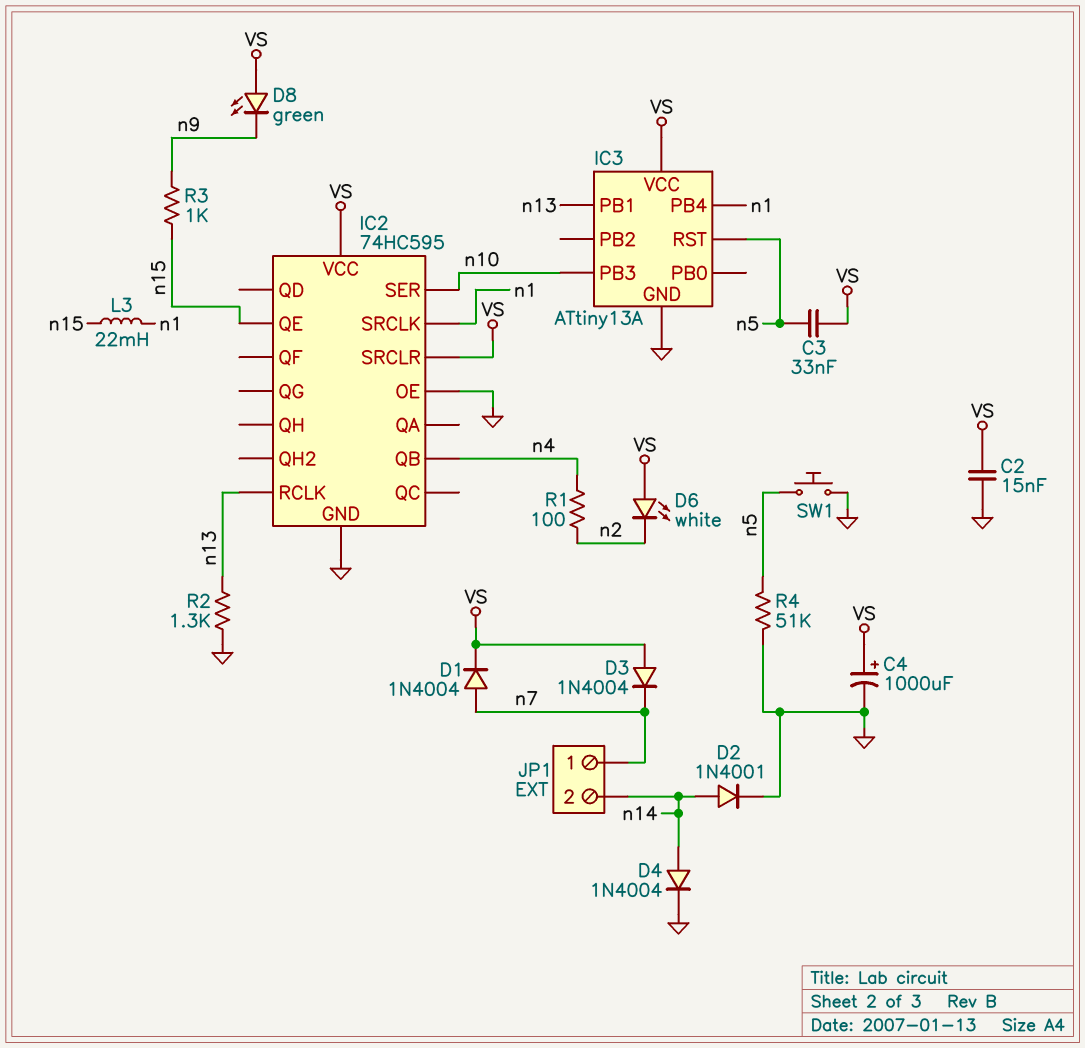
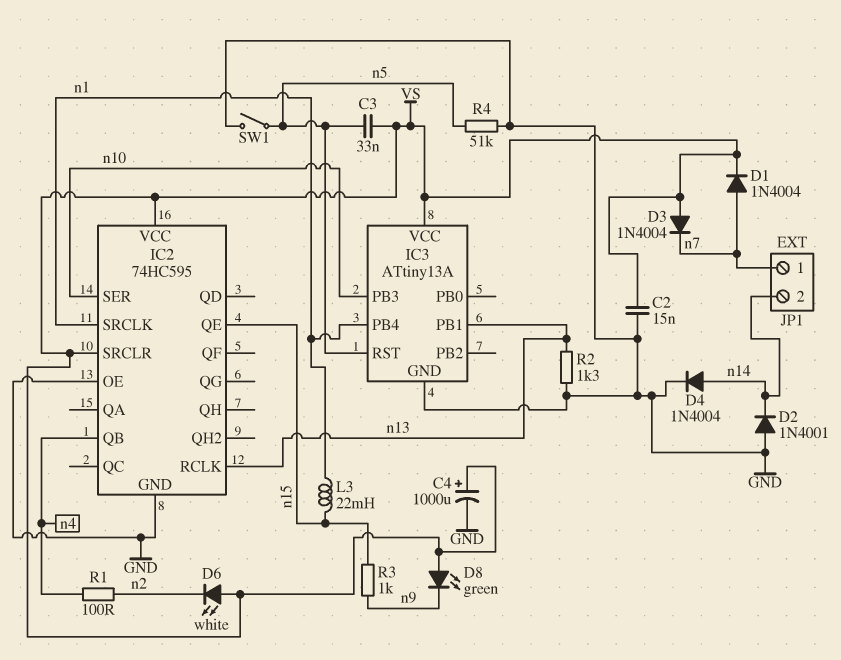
D2: diode 1N4001 (A n14, K GND) -> diode 1N4001 (A GND, K n14)
SW1: button (GND, n5) -> switch (GND, n5)

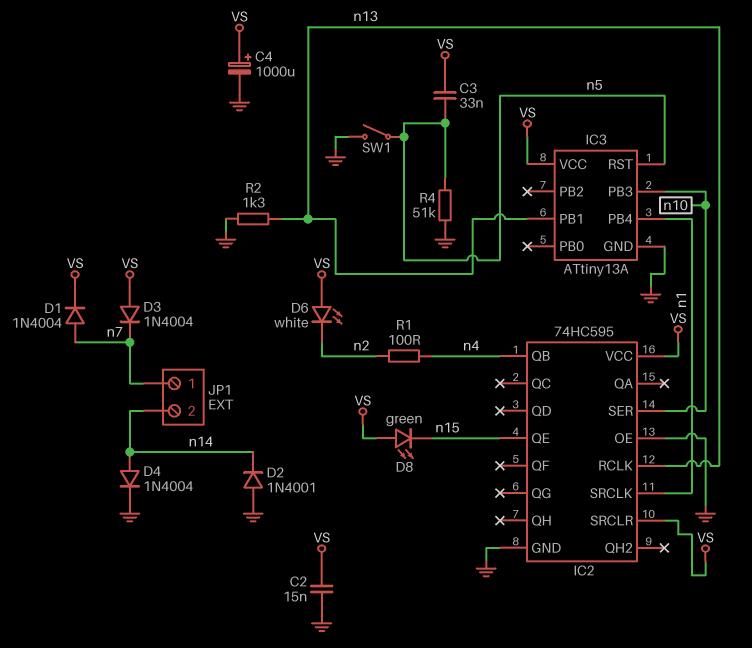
D8: LED green (A VS, K n9) -> LED green (A VS, K n15)
L3: 22mH (n1, n15) -> none
R3: 1k (n9, n15) -> none

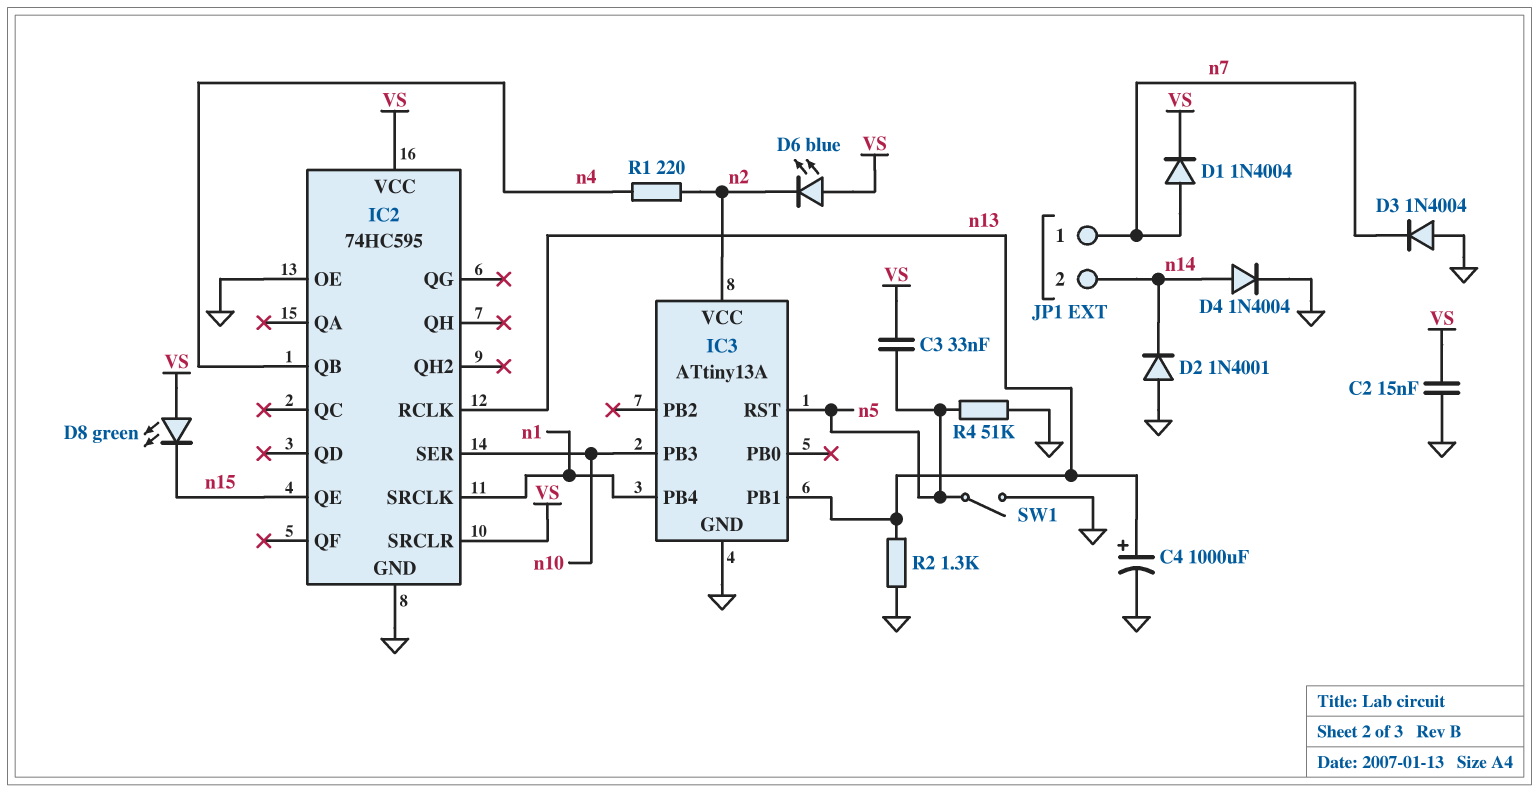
C4: 1000uF (plus VS, minus GND) -> 1000uF (plus n13, minus GND)
D3: diode 1N4004 (A VS, K n7) -> diode 1N4004 (A GND, K n7)
D6: LED white (A VS, K n2) -> LED blue (A VS, K n2)
IC3 pin VCC: VS -> n2
R1: 100 (n2, n4) -> 220 (n2, n4)

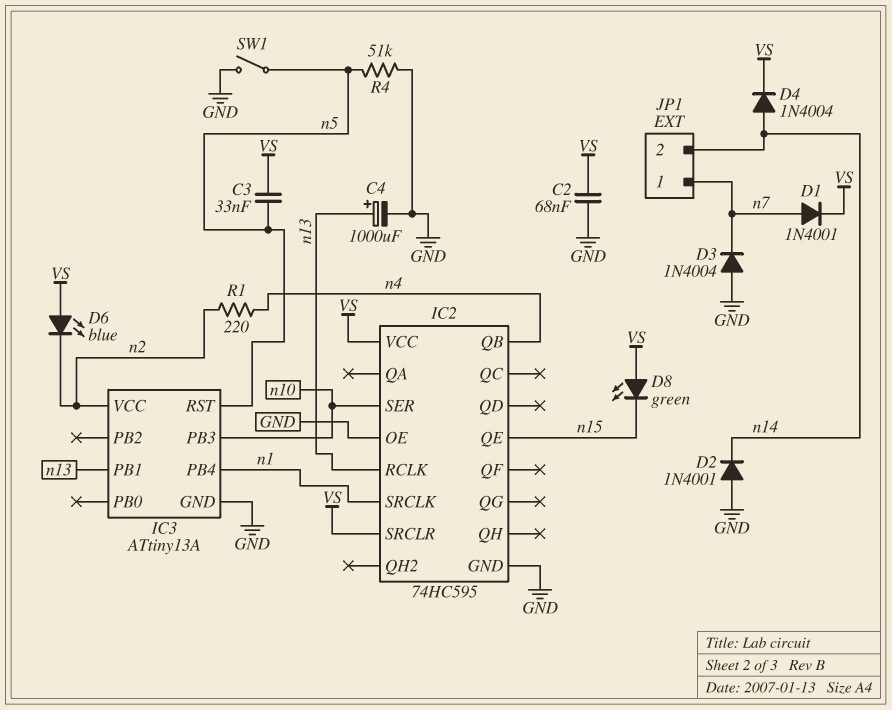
C2: 15nF (GND, VS) -> 68nF (GND, VS)
D1: diode 1N4004 (A n7, K VS) -> diode 1N4001 (A n7, K VS)
D4: diode 1N4004 (A n14, K GND) -> diode 1N4004 (A n14, K VS)
R2: 1.3k (GND, n13) -> none

